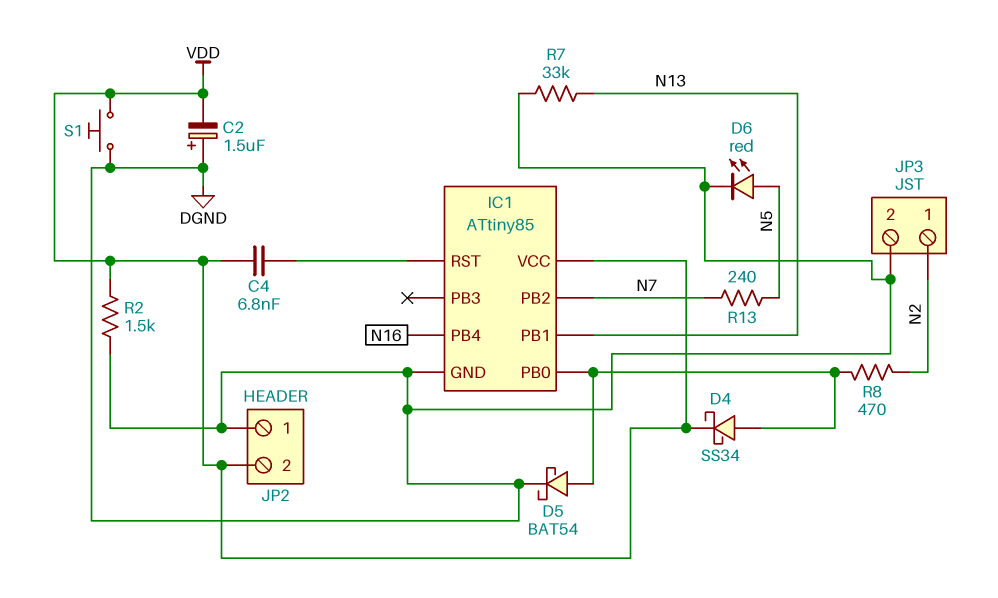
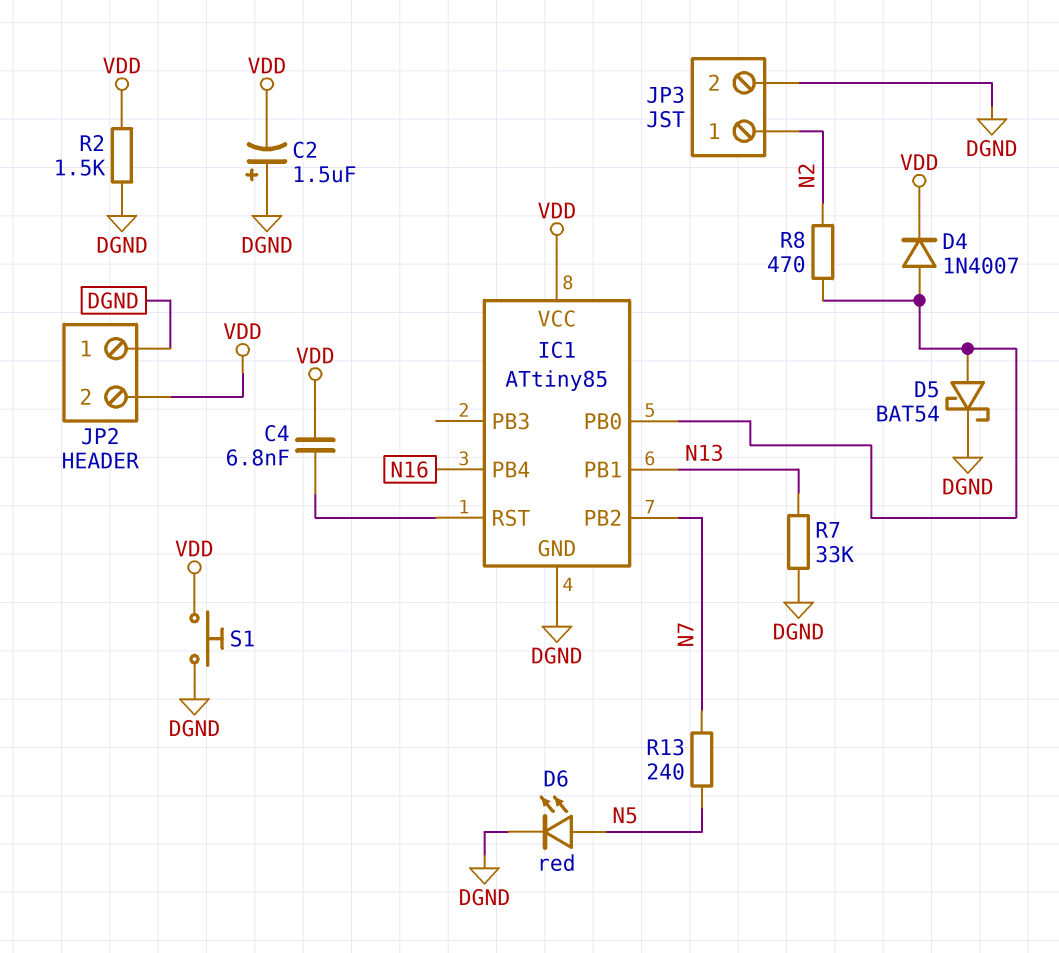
D4: schottky SS34 (A IC1/PB0, K VDD) -> diode 1N4007 (A IC1/PB0, K VDD)

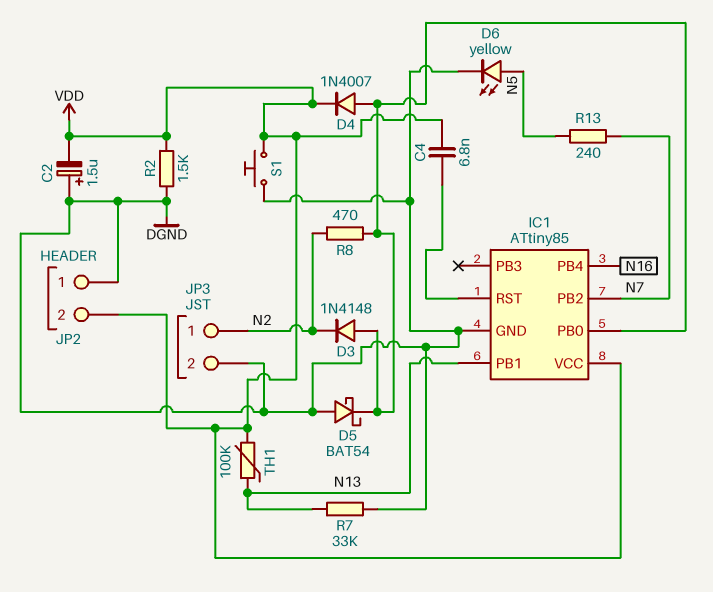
D3: none -> diode 1N4148 (A IC1/PB0, K N2)
D5: schottky BAT54 (A IC1/PB0, K DGND) -> schottky BAT54 (A DGND, K IC1/PB0)
D6: LED red (A N5, K DGND) -> LED yellow (A N5, K DGND)
TH1: none -> 100k (N13, VDD)

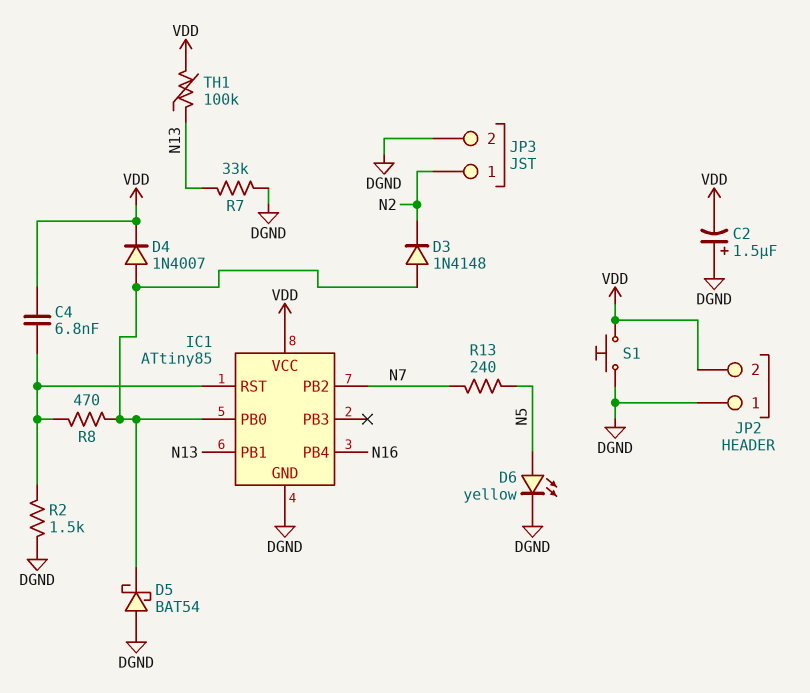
R2: 1.5k (DGND, VDD) -> 1.5k (DGND, IC1/RST)
R8: 470 (IC1/PB0, N2) -> 470 (IC1/PB0, IC1/RST)

